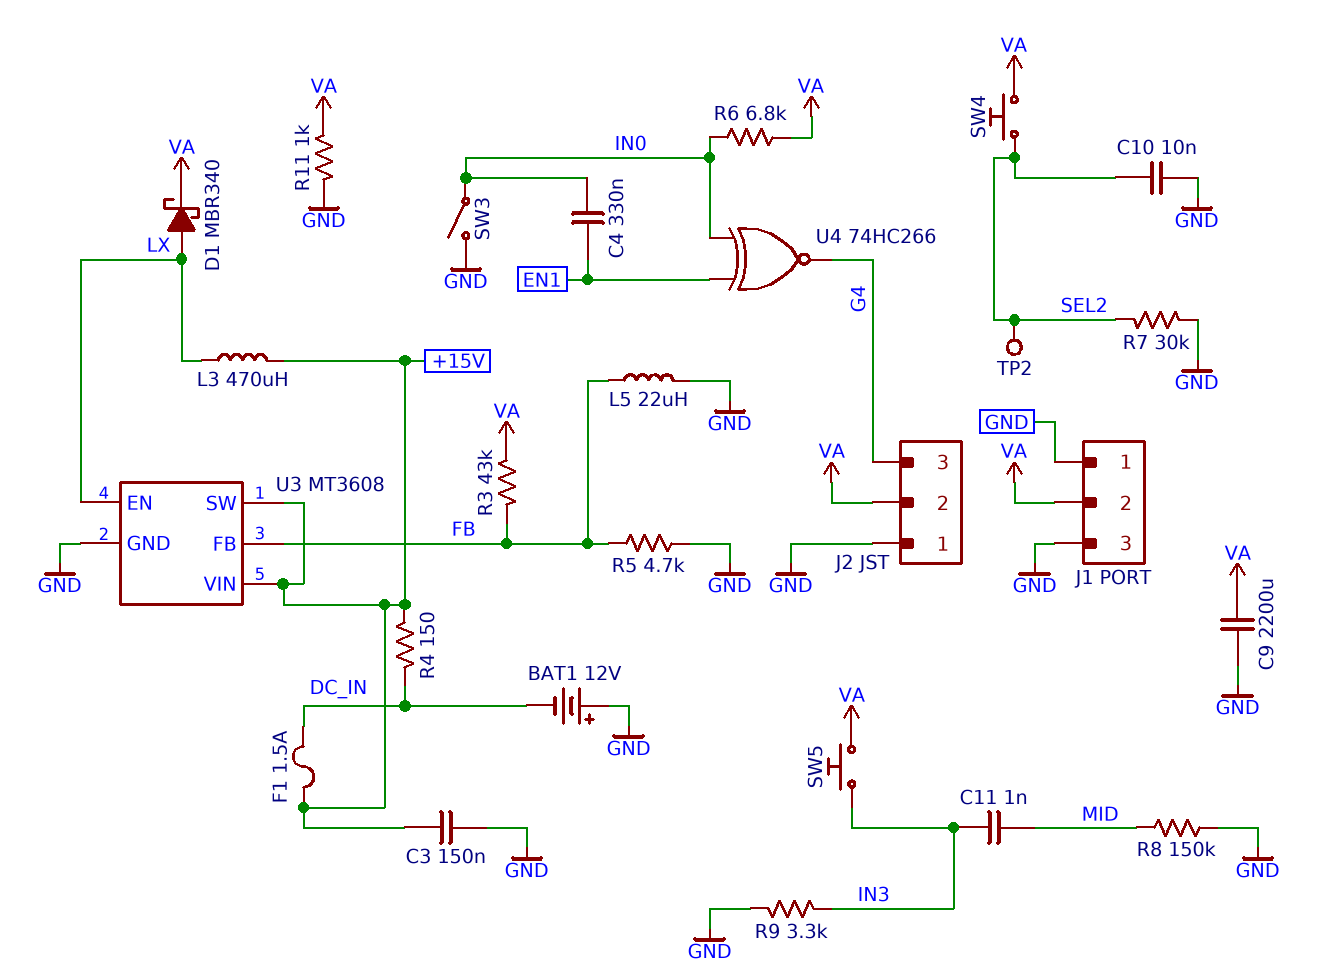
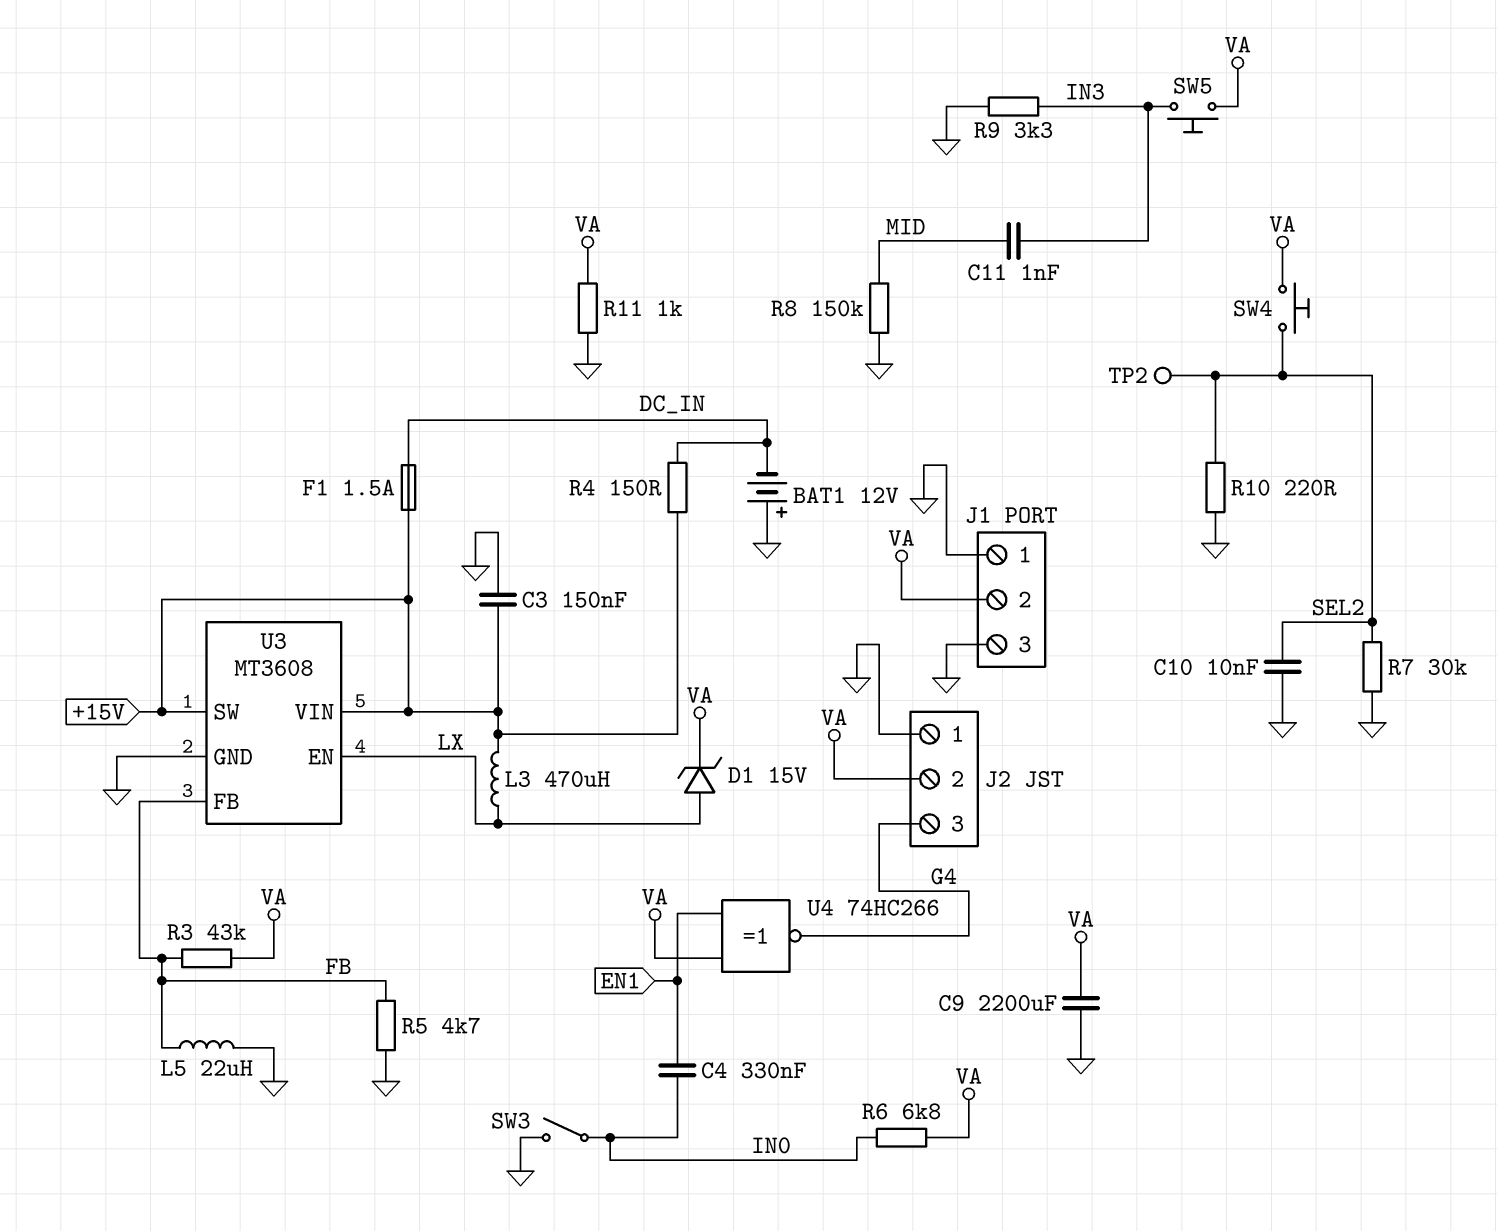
D1: schottky MBR340 (A LX, K VA) -> zener 15V (A LX, K VA)
R10: none -> 220 (GND, SEL2)
U4: XNOR 74HC266 (in EN1, in IN0, out G4) -> XNOR 74HC266 (in EN1, in VA, out G4)

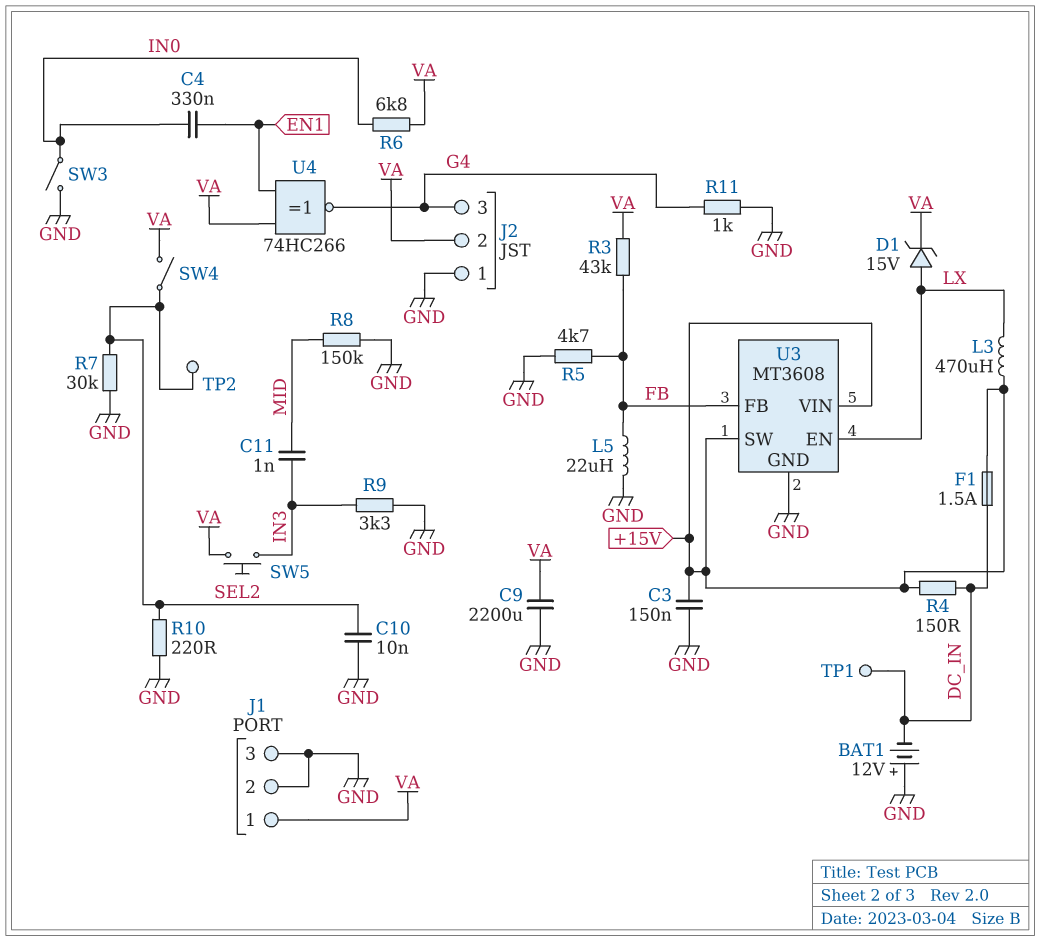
J1 pin 1: GND -> VA
J1 pin 2: VA -> GND
R11: 1k (GND, VA) -> 1k (G4, GND)
SW4: button (SEL2, VA) -> switch (SEL2, VA)
TP1: none -> test point (DC_IN)

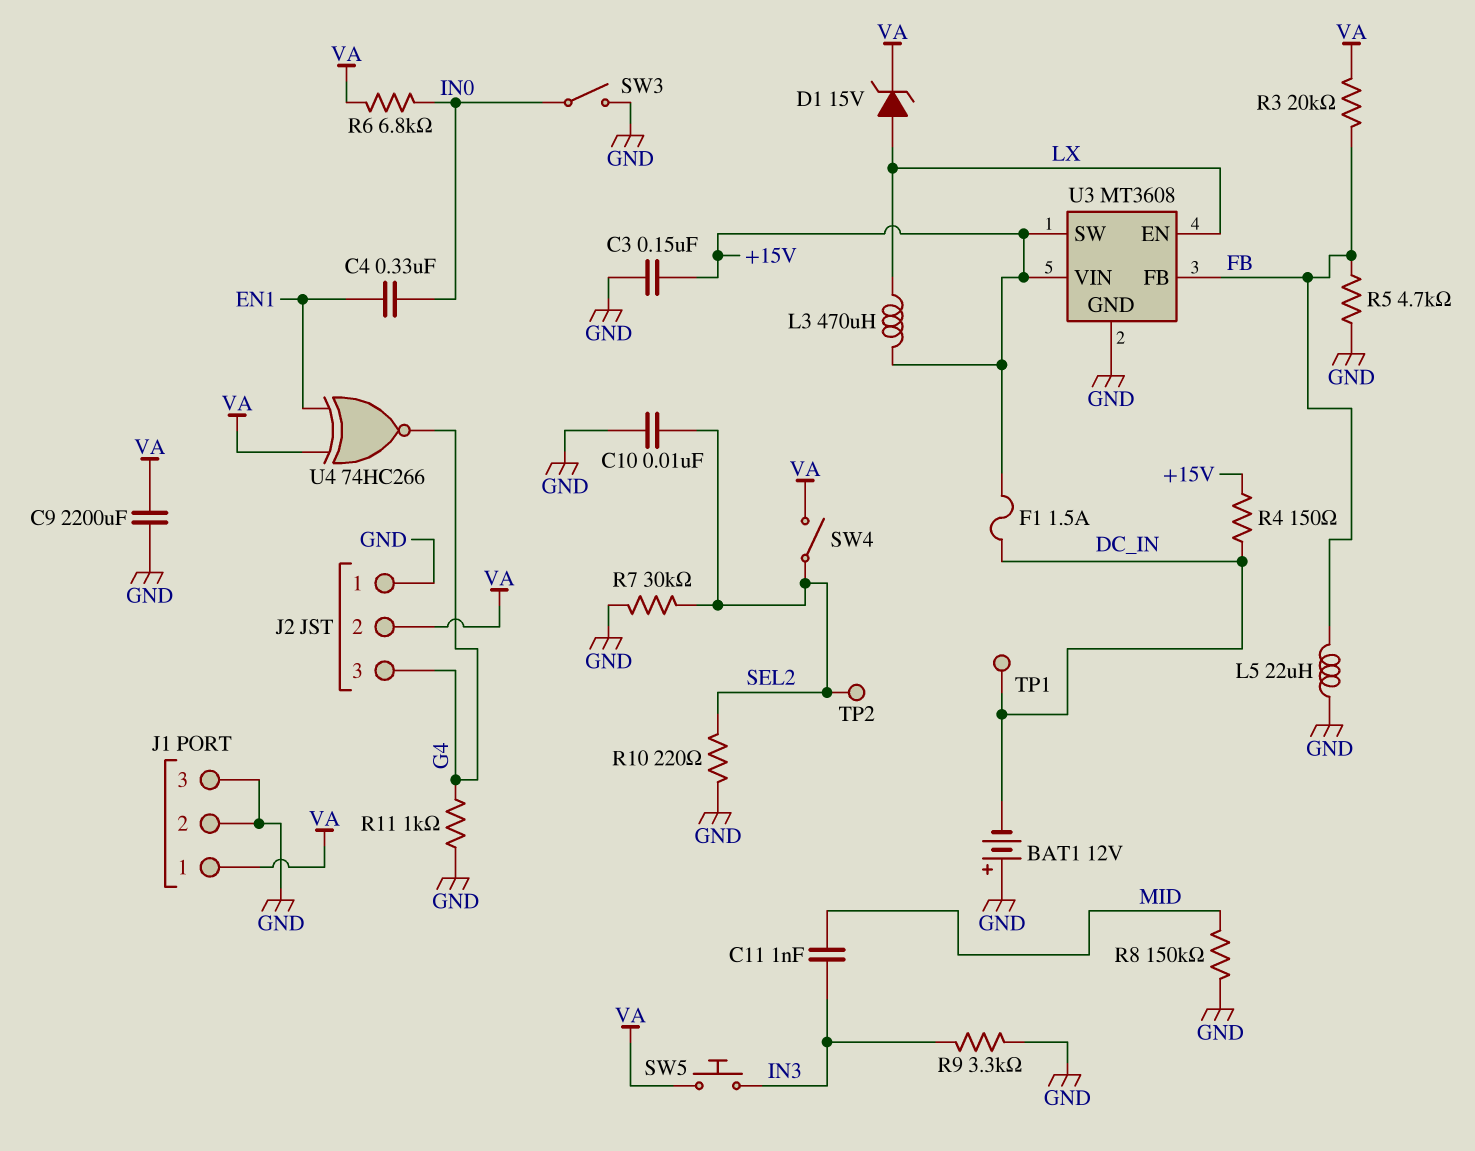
R3: 43k (FB, VA) -> 20k (FB, VA)

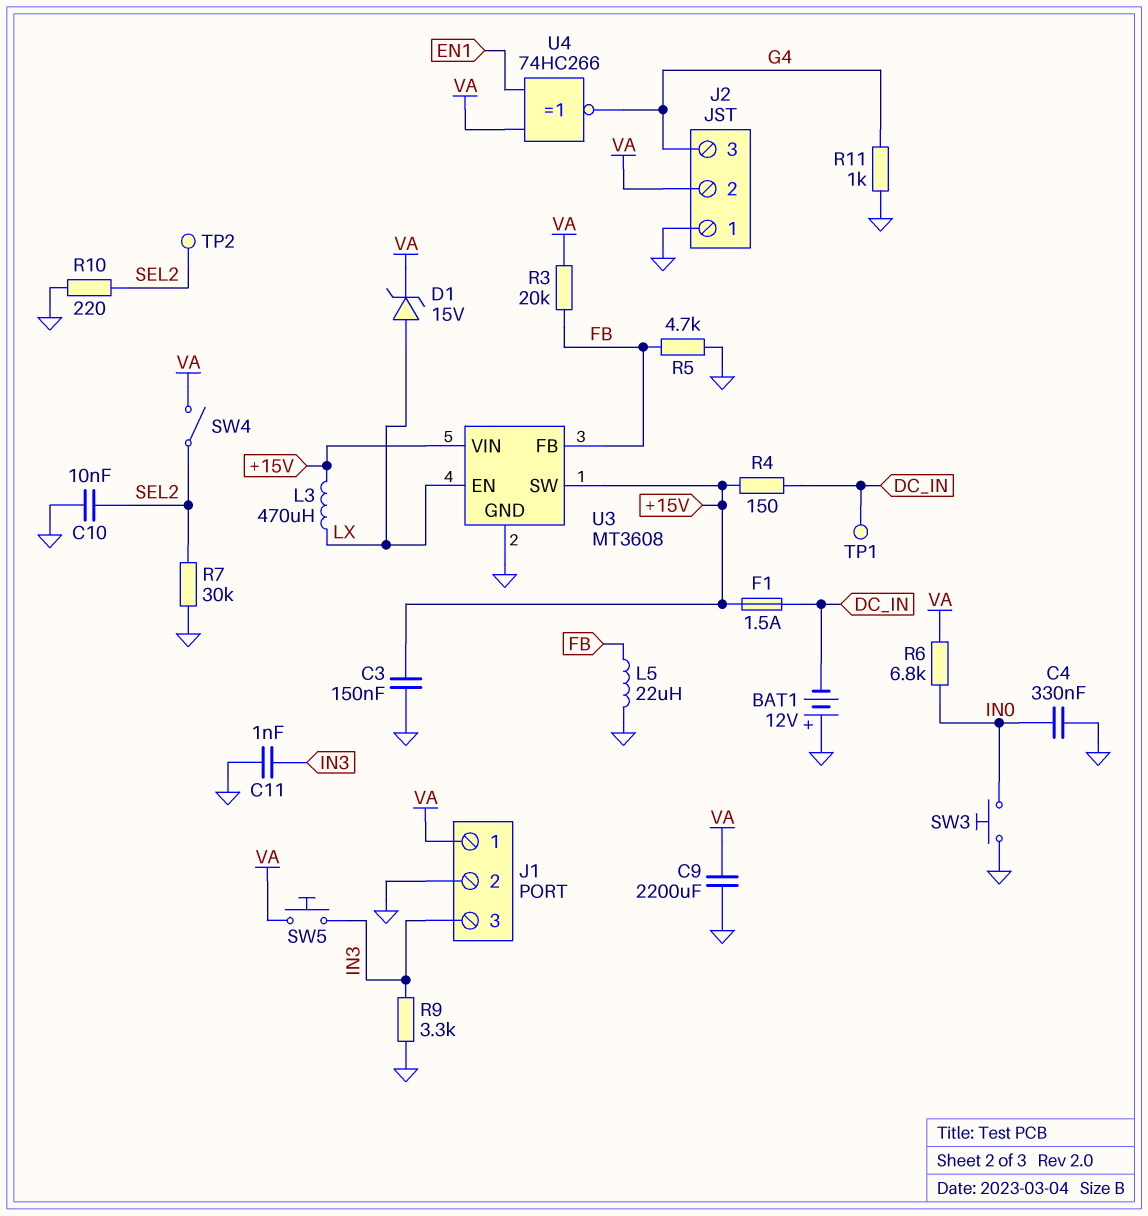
C4: 330nF (EN1, IN0) -> 330nF (GND, IN0)
C11: 1nF (IN3, MID) -> 1nF (GND, IN3)
J1 pin 3: GND -> IN3
R8: 150k (GND, MID) -> none
SW3: switch (GND, IN0) -> button (GND, IN0)

